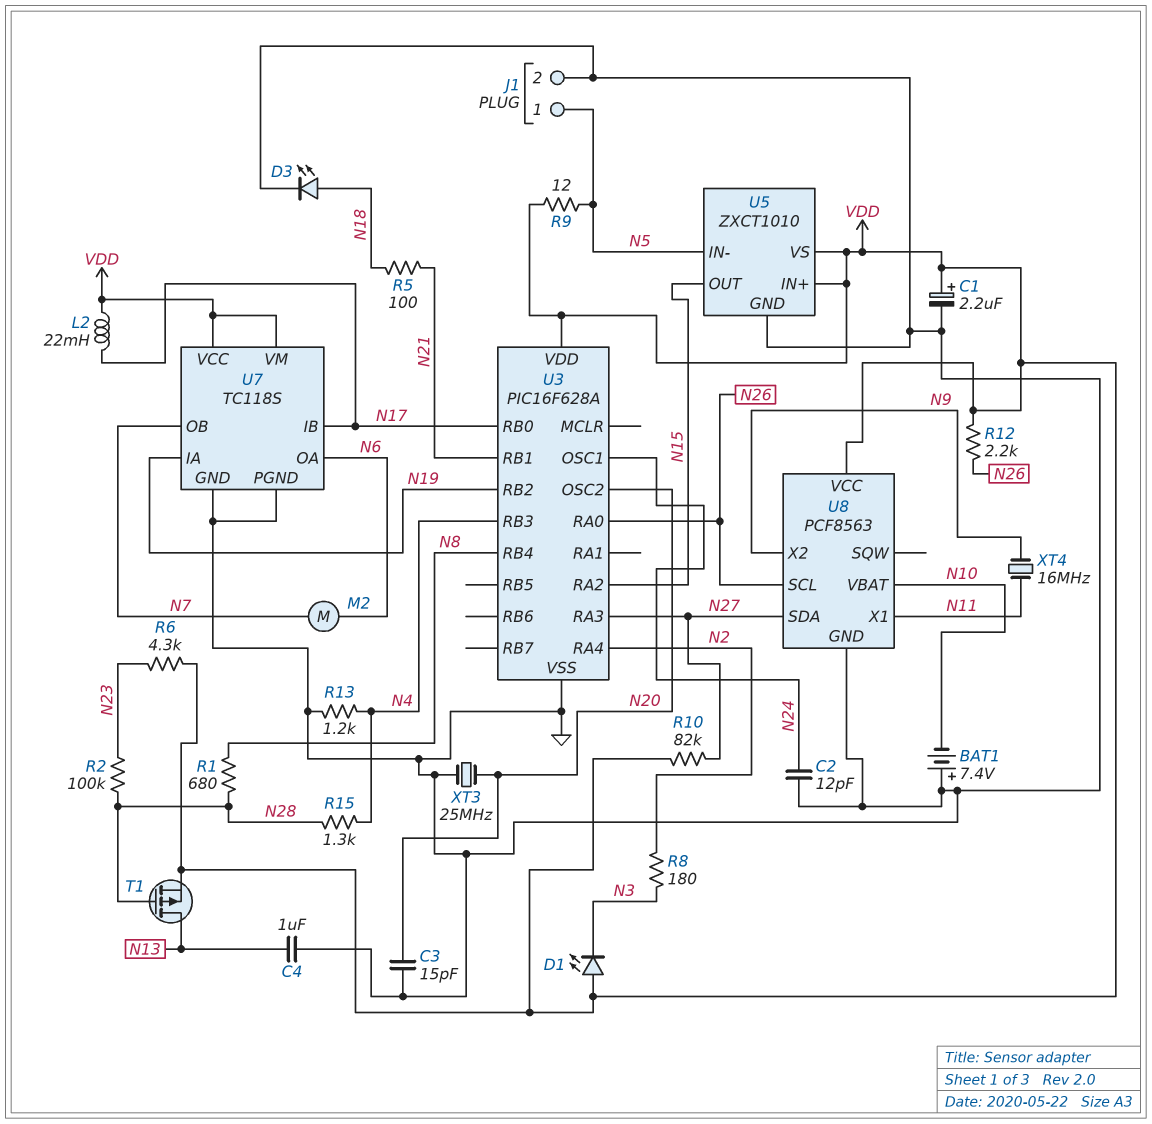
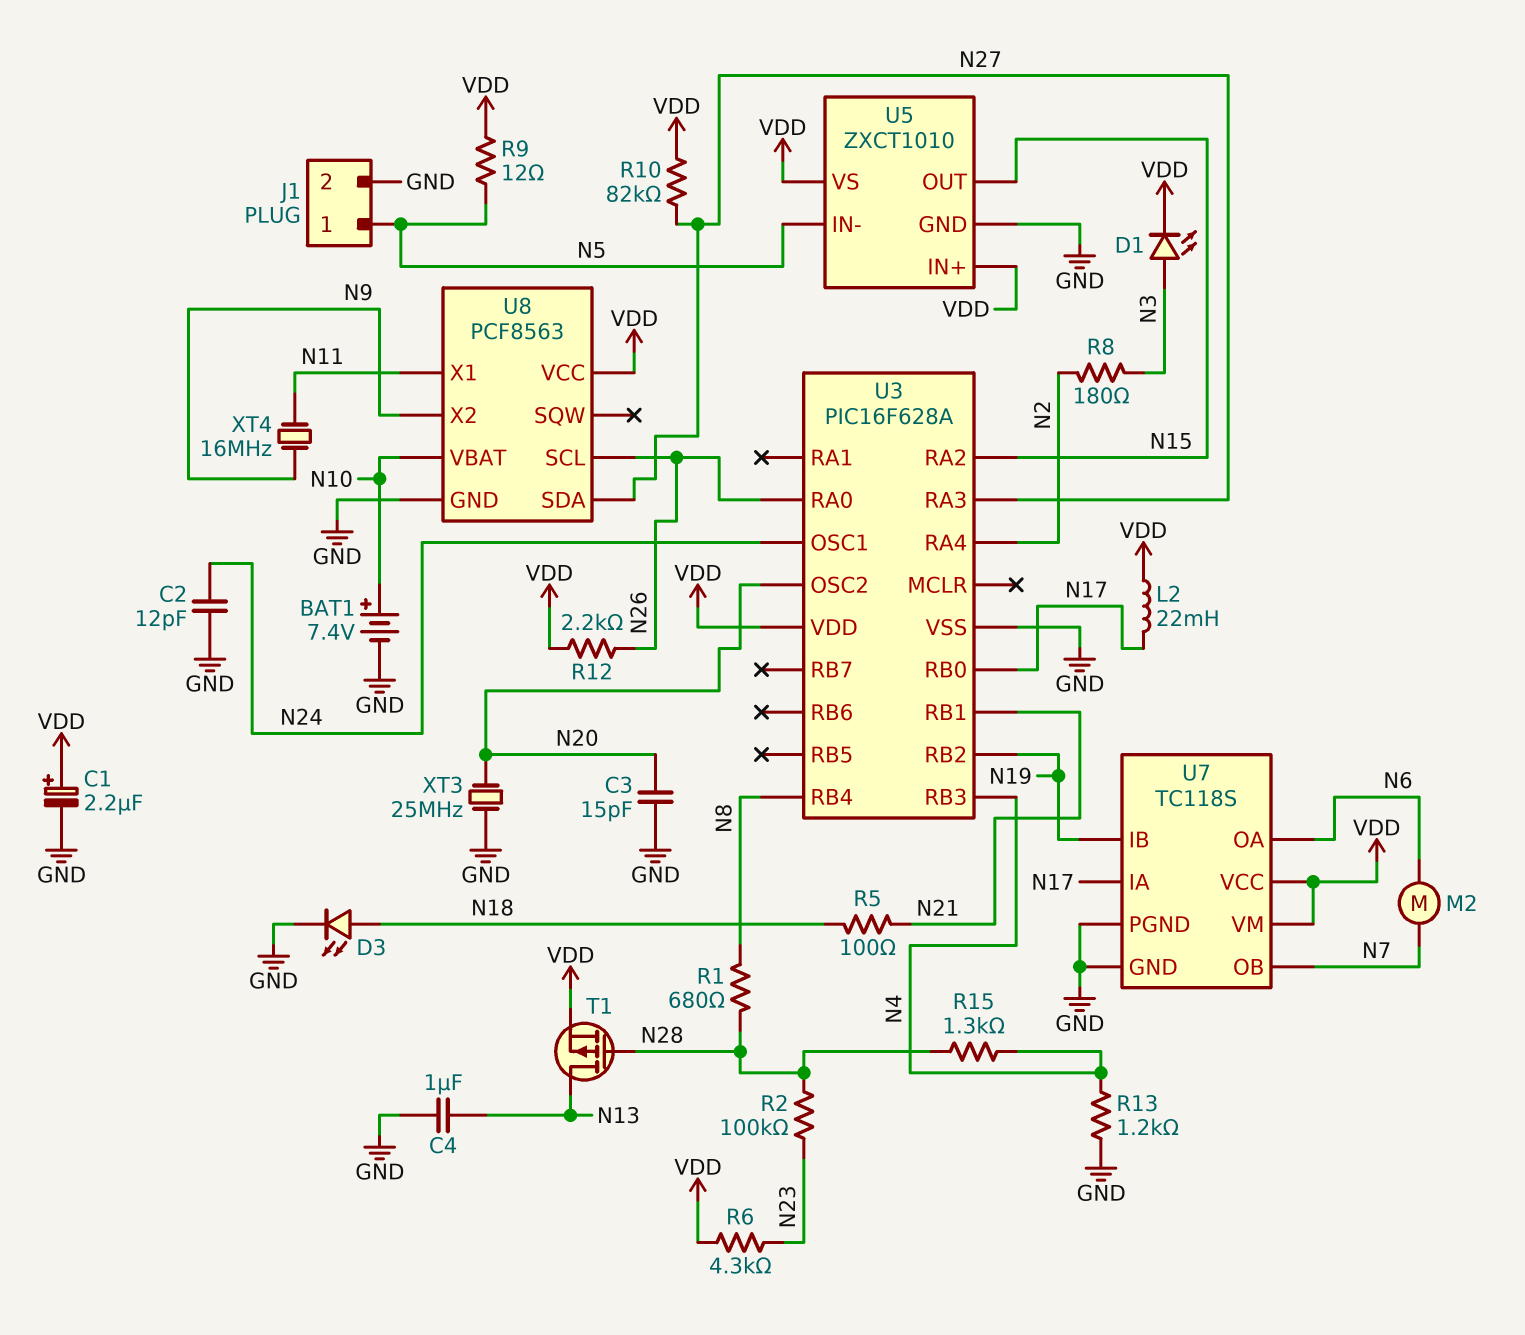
BAT1: 7.4V (plus GND, minus N10) -> 7.4V (plus N10, minus GND)
D1: LED (A VDD, K N3) -> LED (A N3, K VDD)
U7 pin IA: N19 -> N17
U7 pin IB: N17 -> N19

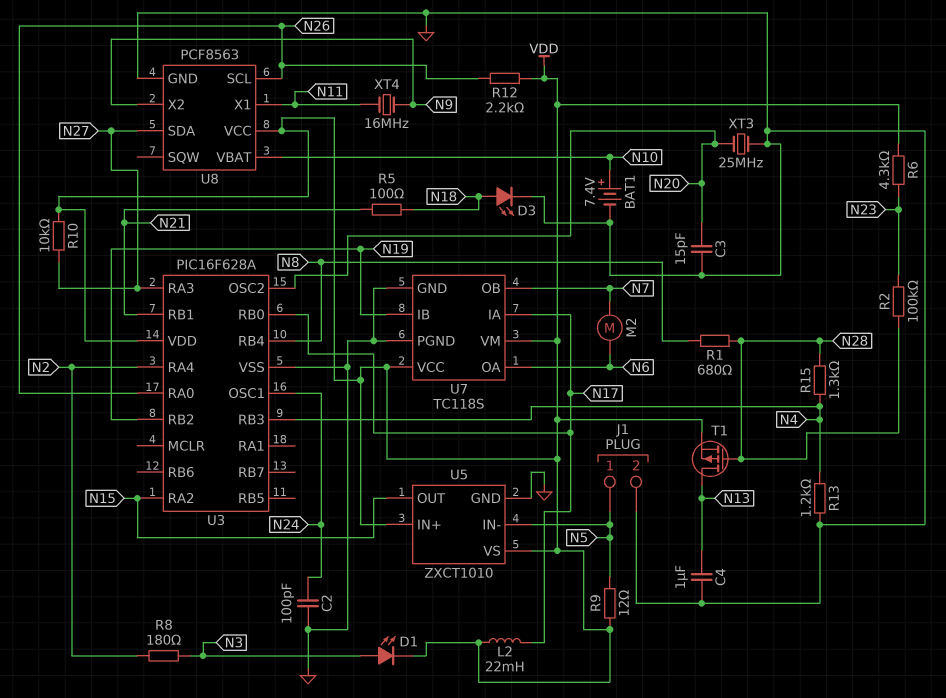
C1: 2.2uF (plus VDD, minus GND) -> none
C2: 12pF (GND, N24) -> 100pF (GND, N24)
R10: 82k (N27, VDD) -> 10k (N27, VDD)

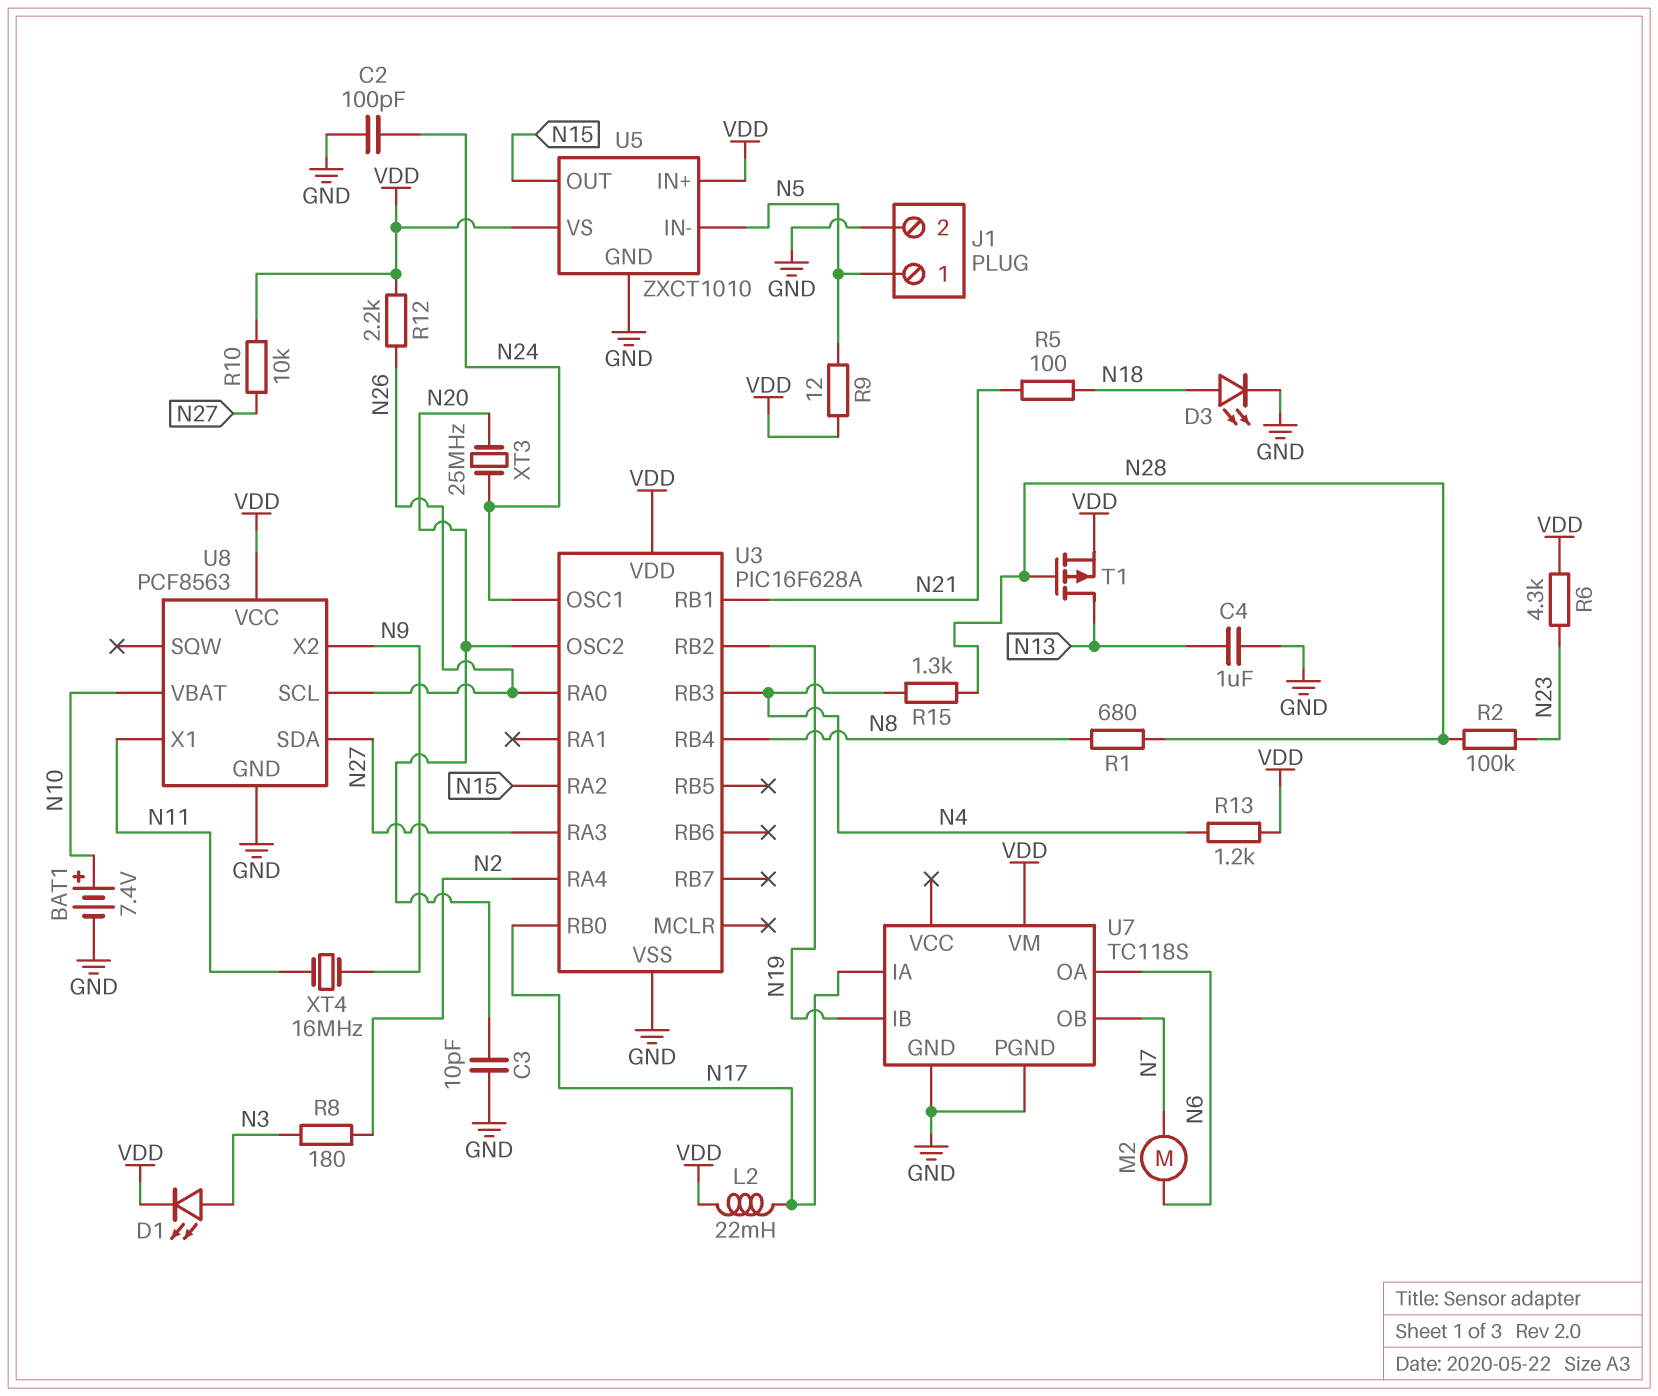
C3: 15pF (GND, N20) -> 10pF (GND, N20)
R13: 1.2k (GND, N4) -> 1.2k (N4, VDD)
U7 pin VCC: VDD -> none
XT3: 25MHz (GND, N20) -> 25MHz (N20, N24)

